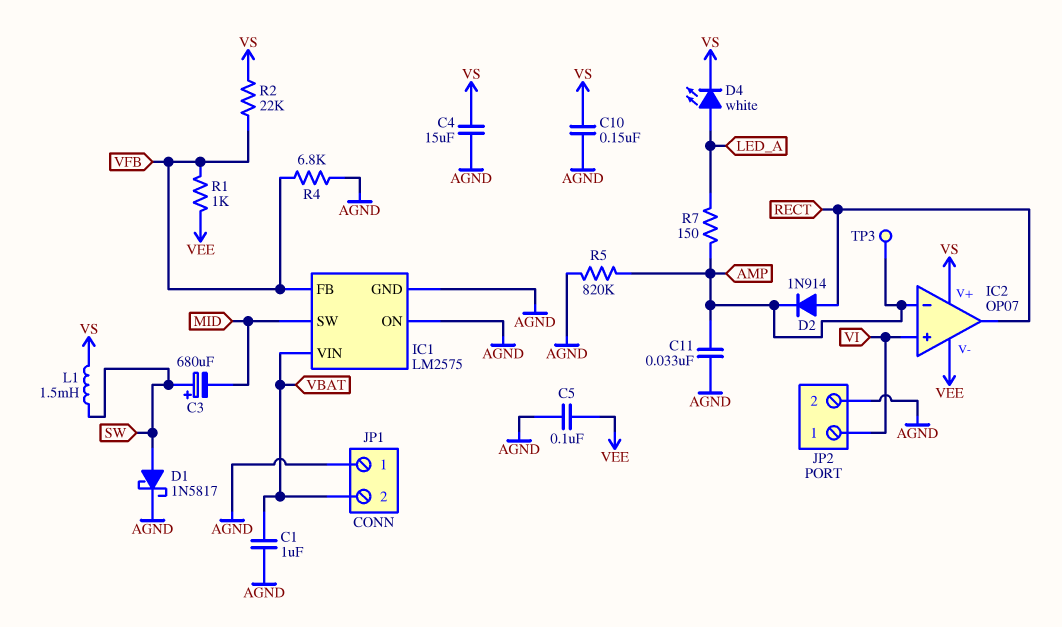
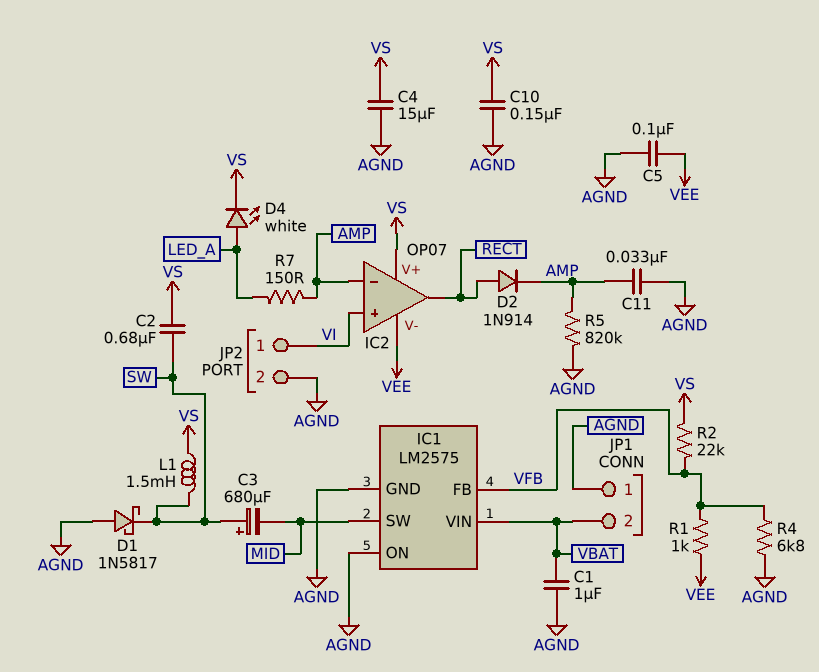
C2: none -> 680nF (SW, VS)
D1: schottky 1N5817 (A SW, K AGND) -> schottky 1N5817 (A AGND, K SW)
TP3: test point (AMP) -> none

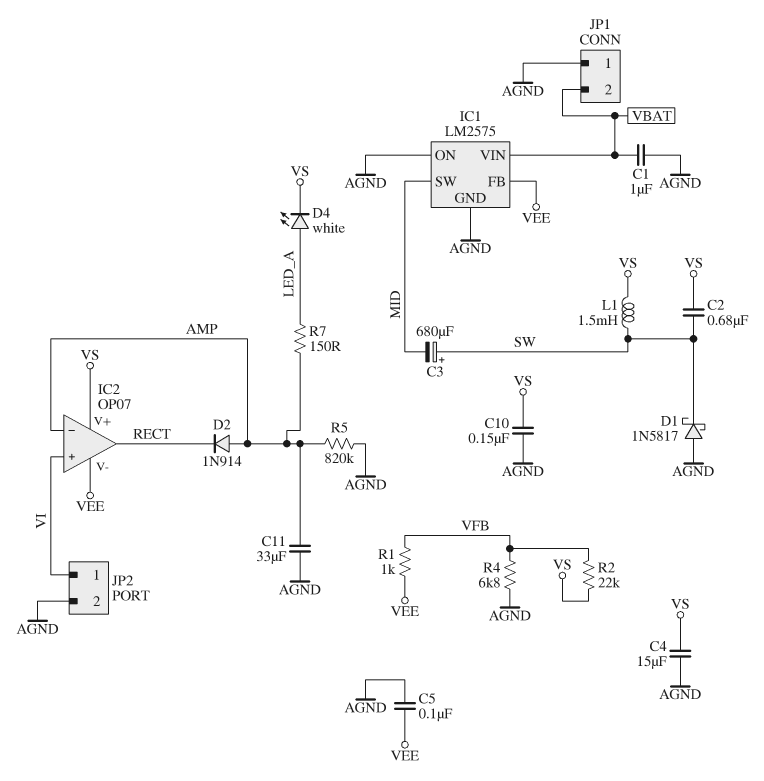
C11: 33nF (AGND, AMP) -> 33uF (AGND, AMP)
D2: diode 1N914 (A RECT, K AMP) -> diode 1N914 (A AMP, K RECT)
IC1 pin FB: VFB -> VEE

